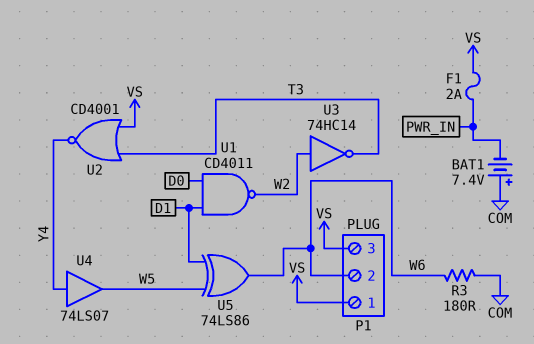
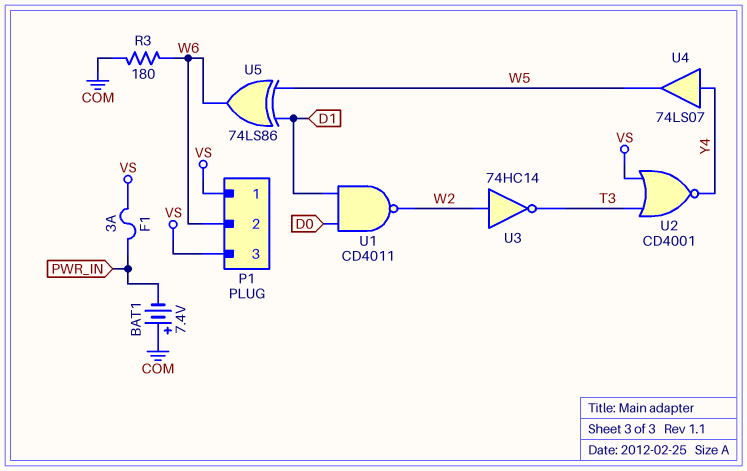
F1: 2A (PWR_IN, VS) -> 3A (PWR_IN, VS)

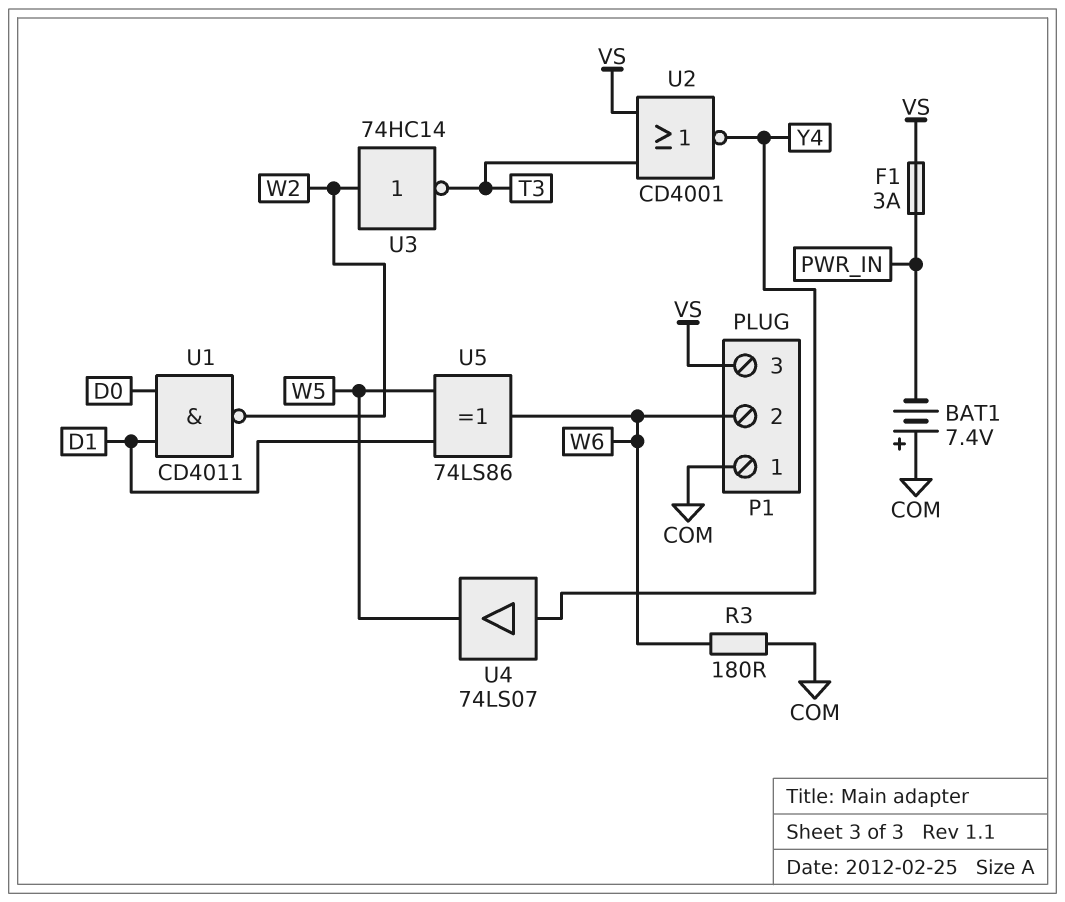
P1 pin 1: VS -> COM

